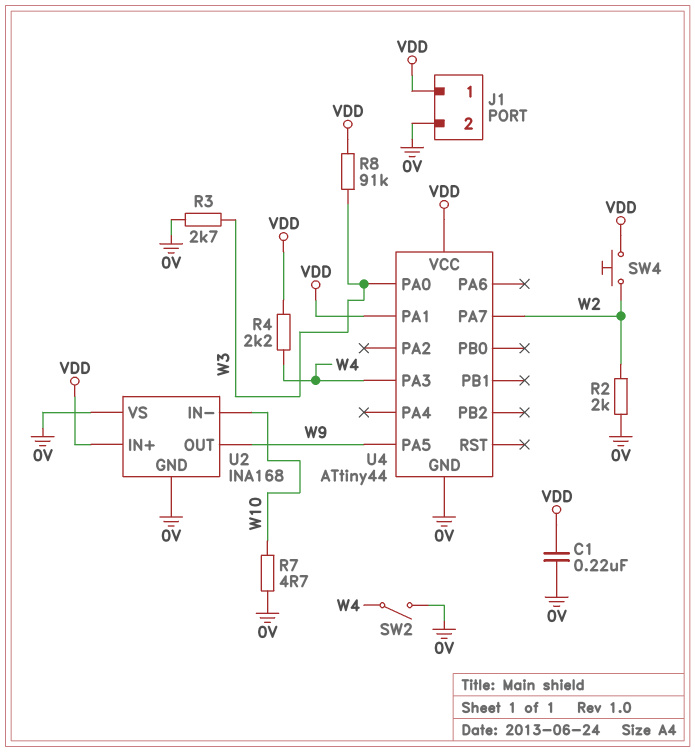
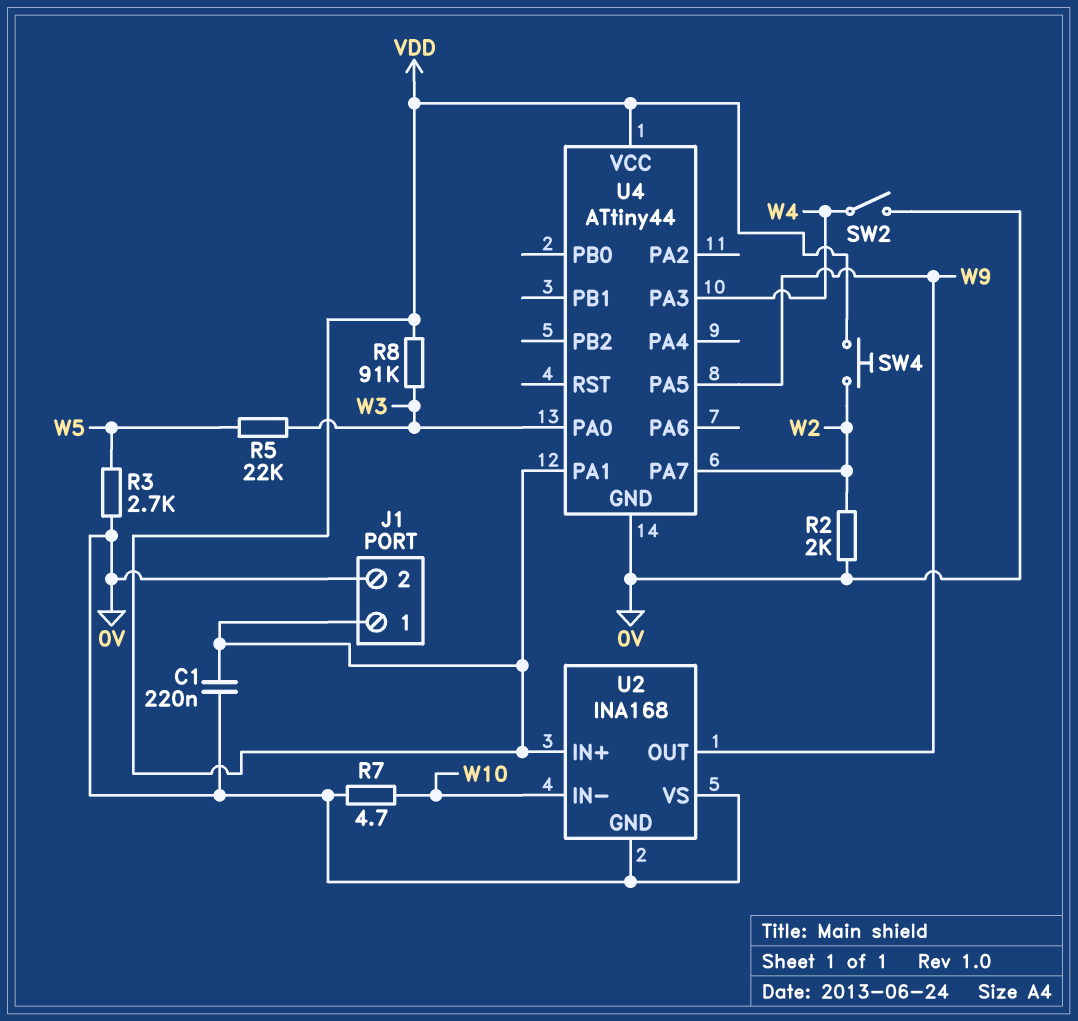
R3: 2.7k (0V, W3) -> 2.7k (0V, W5)
R4: 2.2k (VDD, W4) -> none
R5: none -> 22k (W3, W5)

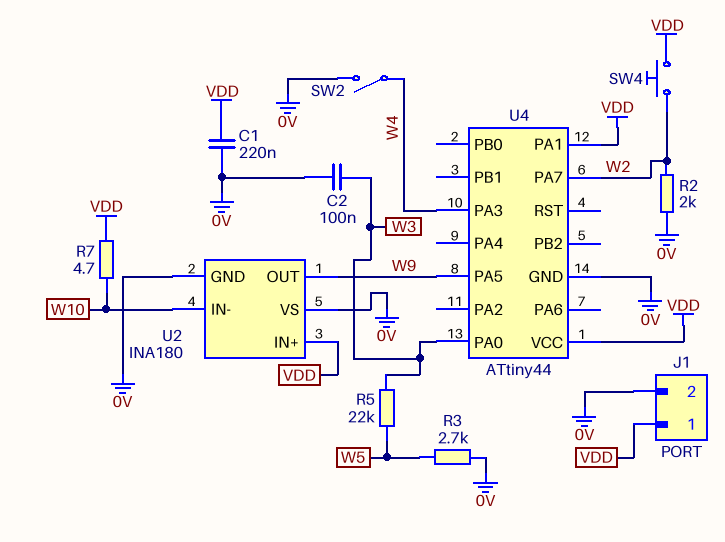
C2: none -> 100nF (0V, W3)
R7: 4.7 (0V, W10) -> 4.7 (VDD, W10)
R8: 91k (VDD, W3) -> none
U2: INA168 -> INA180

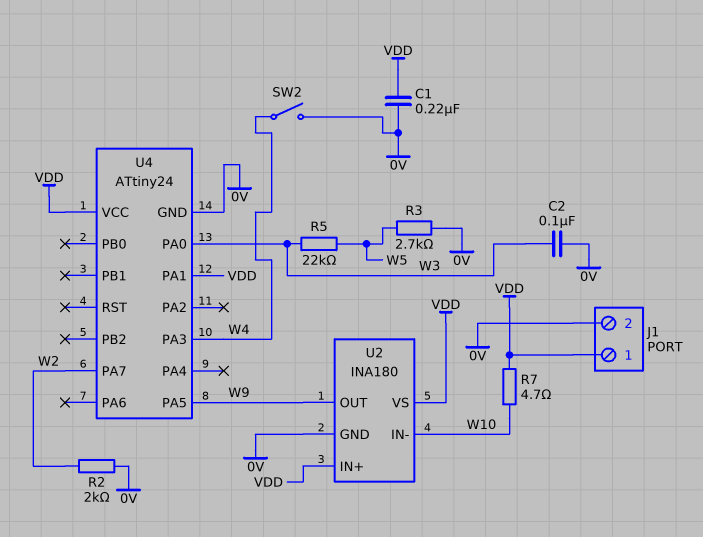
SW4: button (VDD, W2) -> none
U2 pin VS: 0V -> VDD
U4: ATtiny44 -> ATtiny24

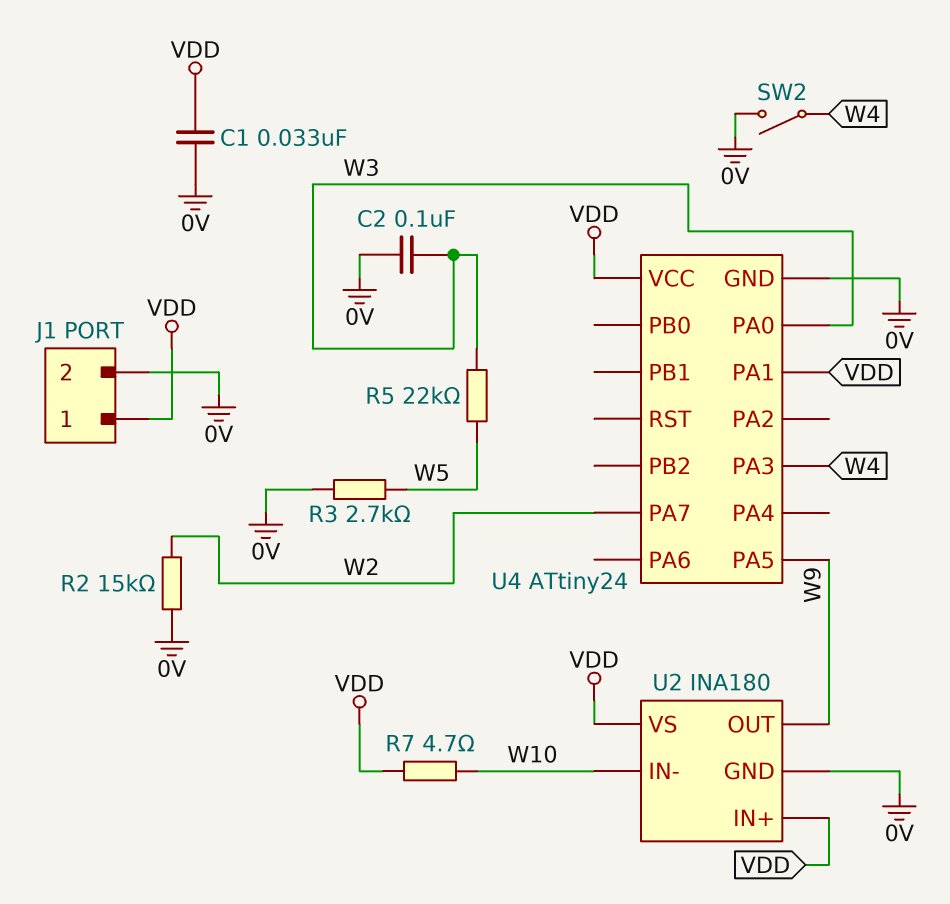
C1: 220nF (0V, VDD) -> 33nF (0V, VDD)
R2: 2k (0V, W2) -> 15k (0V, W2)

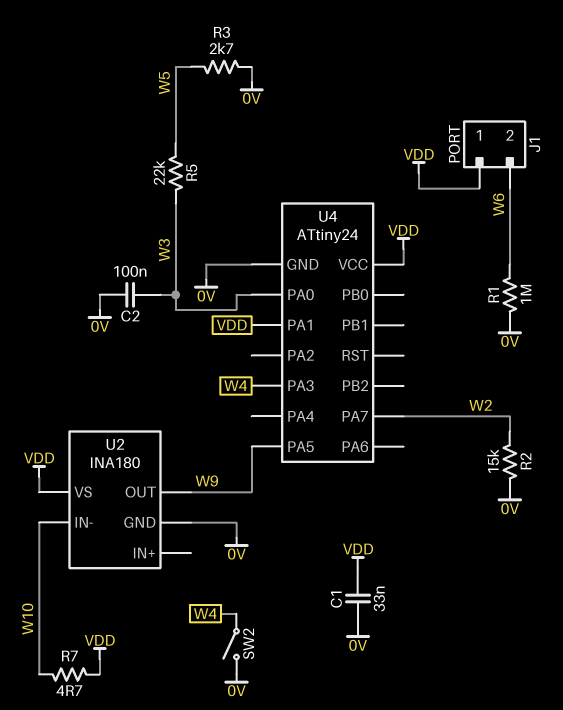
J1 pin 2: 0V -> W6
R1: none -> 1M (0V, W6)
U2 pin IN+: VDD -> none

